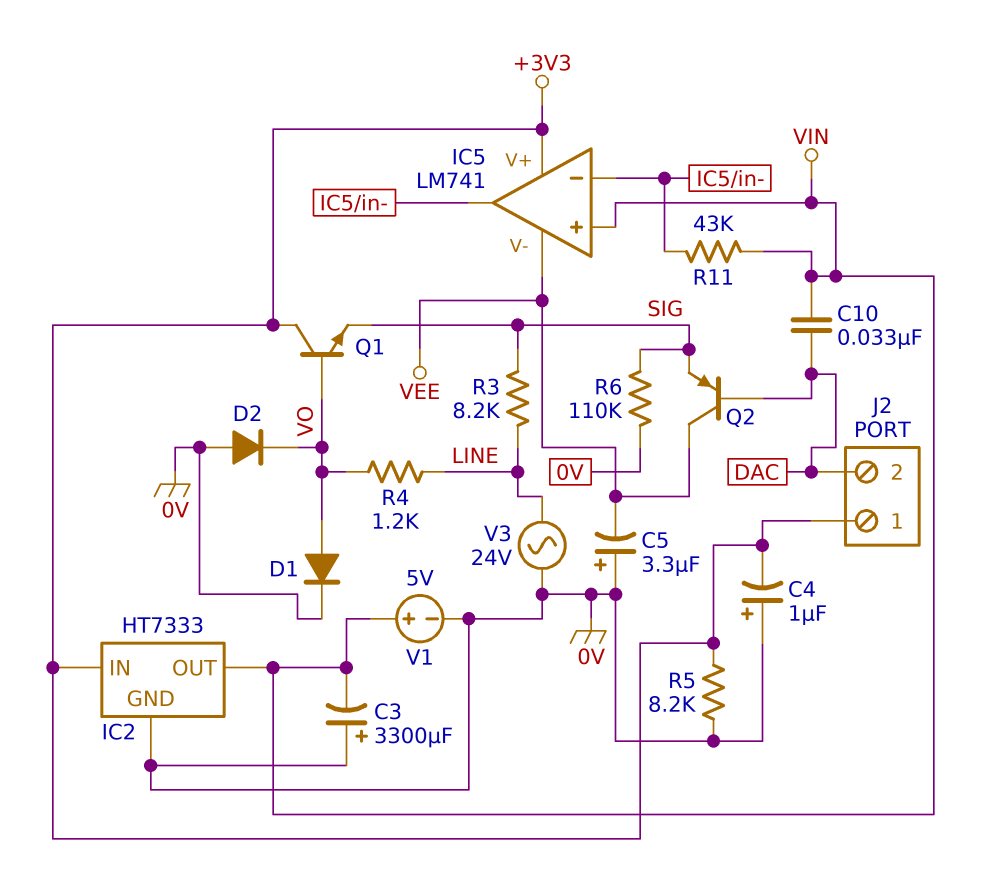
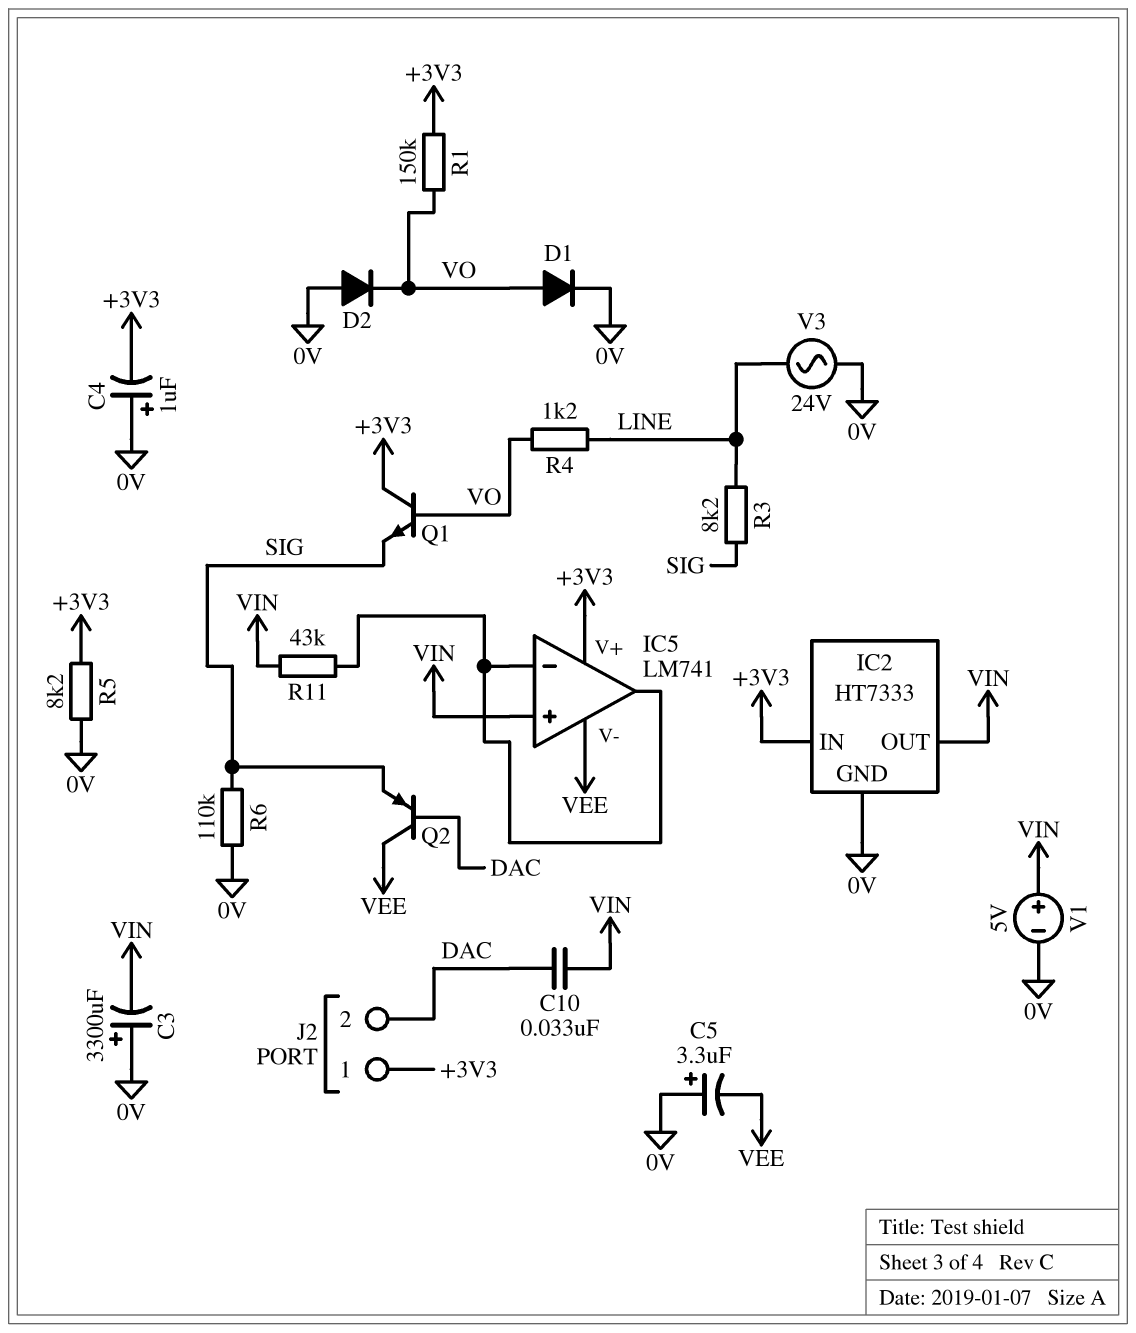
R1: none -> 150k (+3V3, VO)

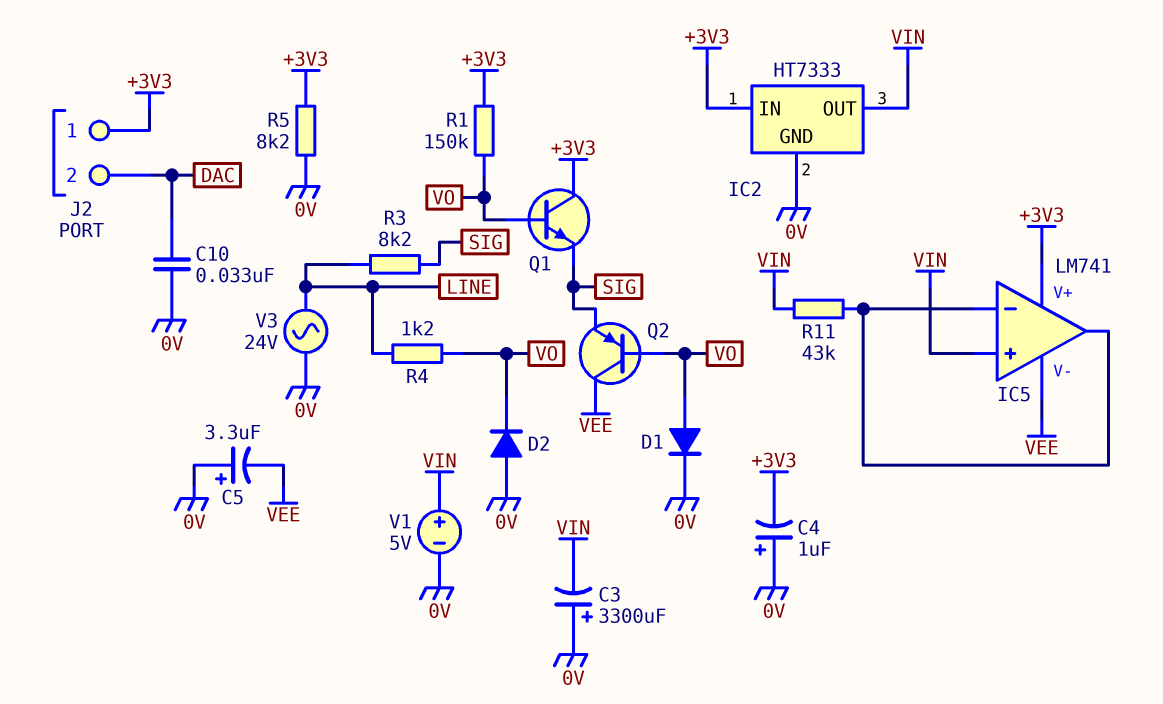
C10: 33nF (DAC, VIN) -> 33nF (0V, DAC)
Q2: PNP (B DAC, C VEE, E SIG) -> PNP (B VO, C VEE, E SIG)
R6: 110k (0V, SIG) -> none

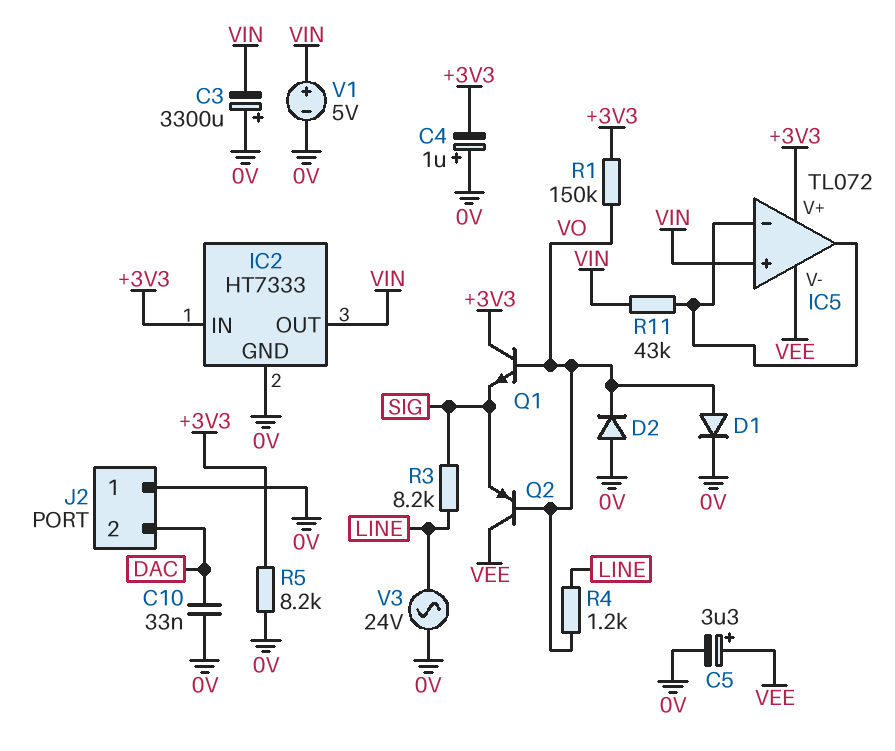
C5: 3.3uF (plus 0V, minus VEE) -> 3.3uF (plus VEE, minus 0V)
IC5: LM741 -> TL072
J2 pin 1: +3V3 -> 0V

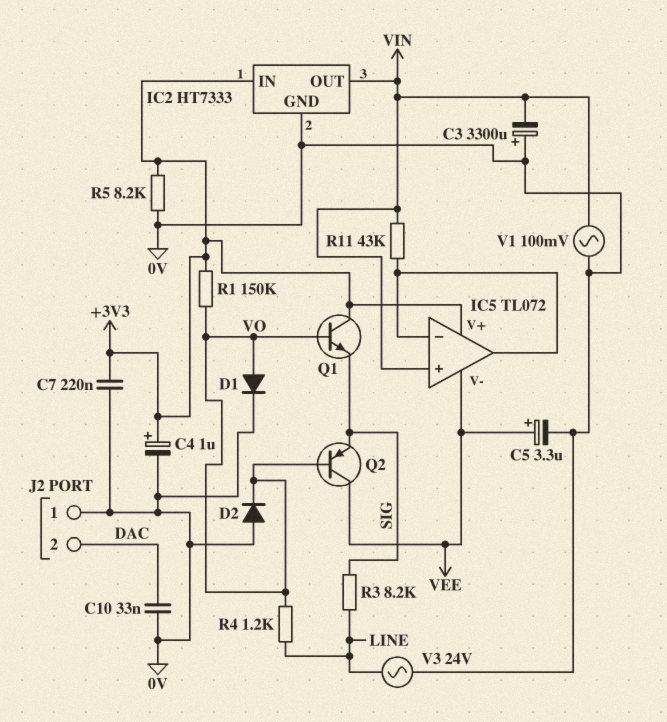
C4: 1uF (plus 0V, minus +3V3) -> 1uF (plus +3V3, minus 0V)
C7: none -> 220nF (+3V3, 0V)
V1: 5V (plus VIN, minus 0V) -> AC 100mV (0V, VIN)

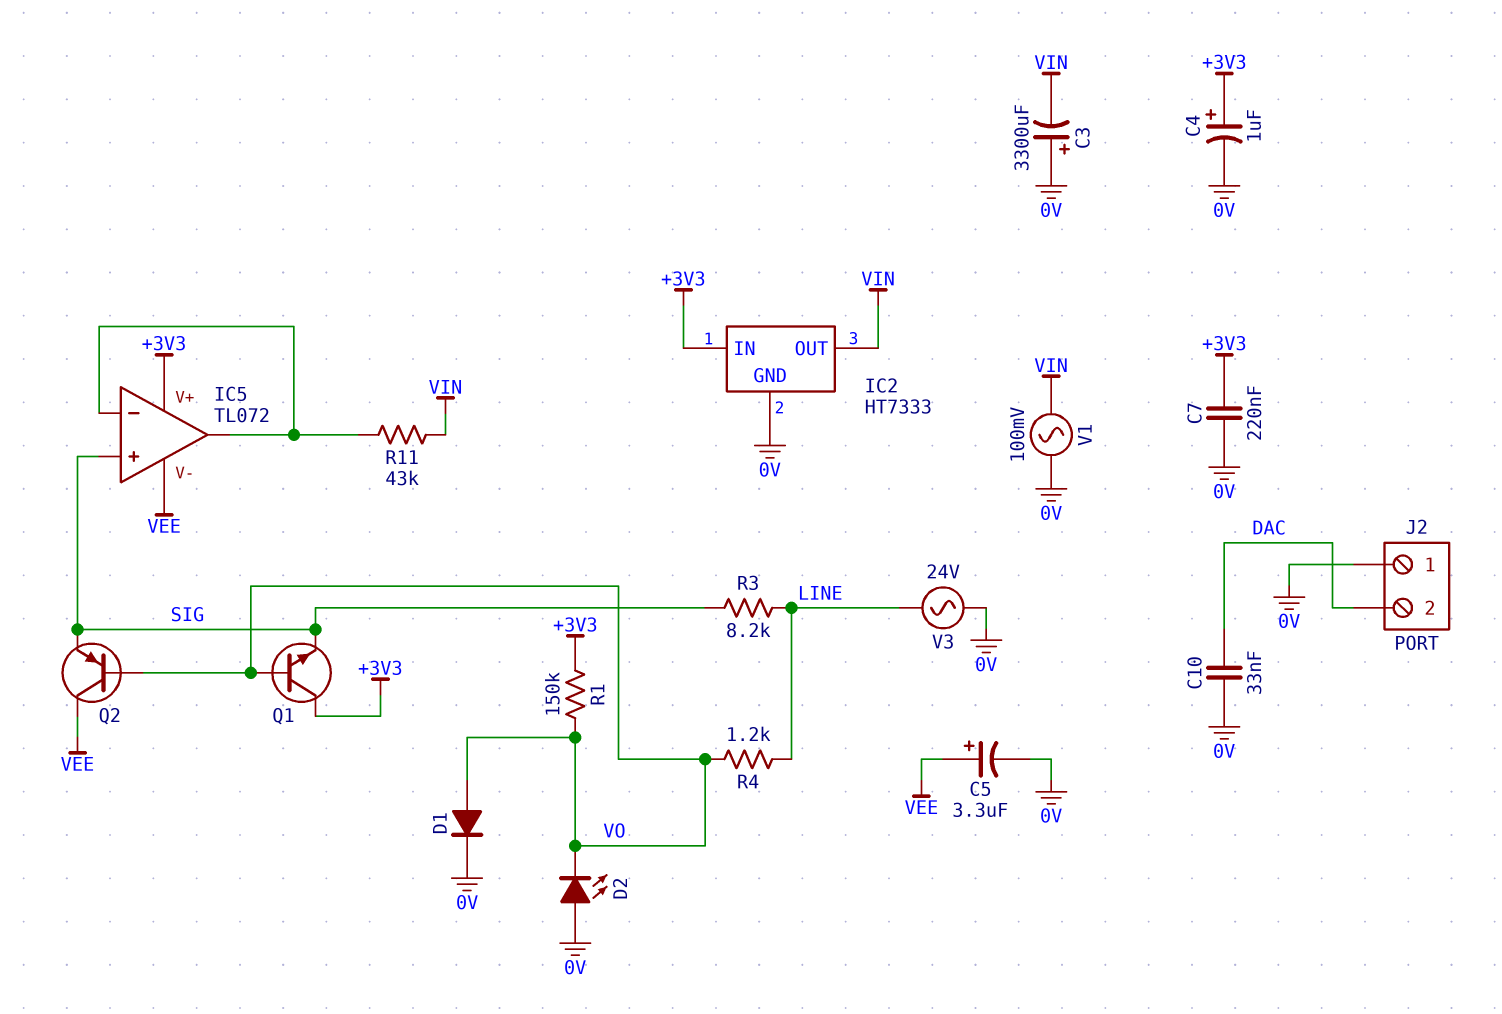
D2: diode (A 0V, K VO) -> LED (A 0V, K VO)
IC5 pin in+: VIN -> SIG
R5: 8.2k (+3V3, 0V) -> none

